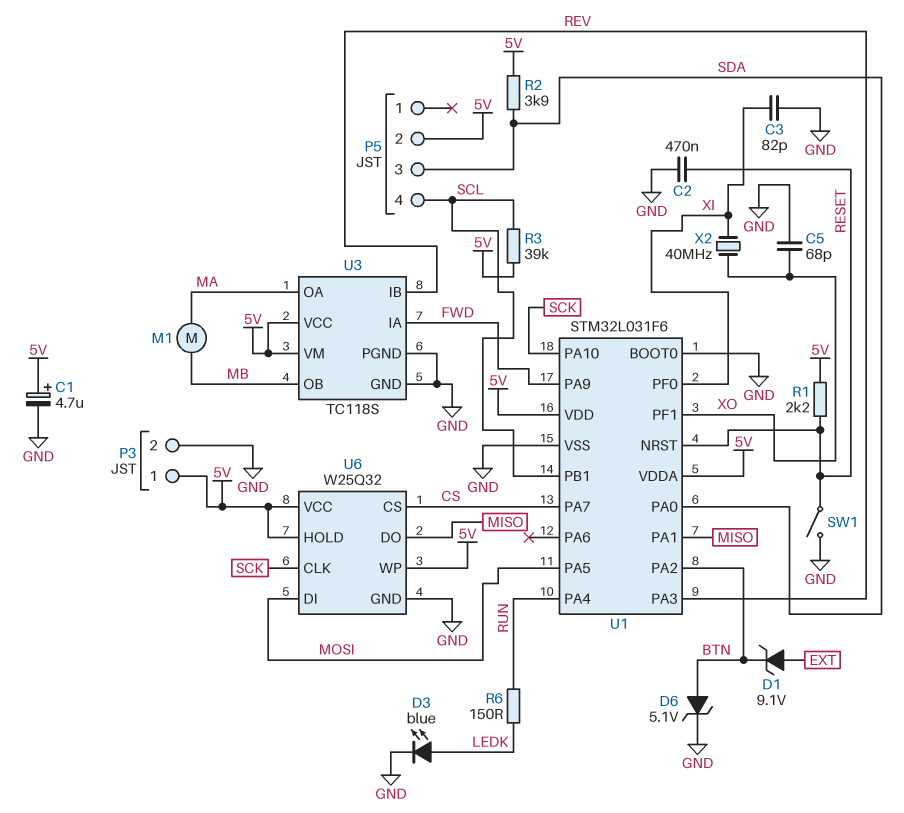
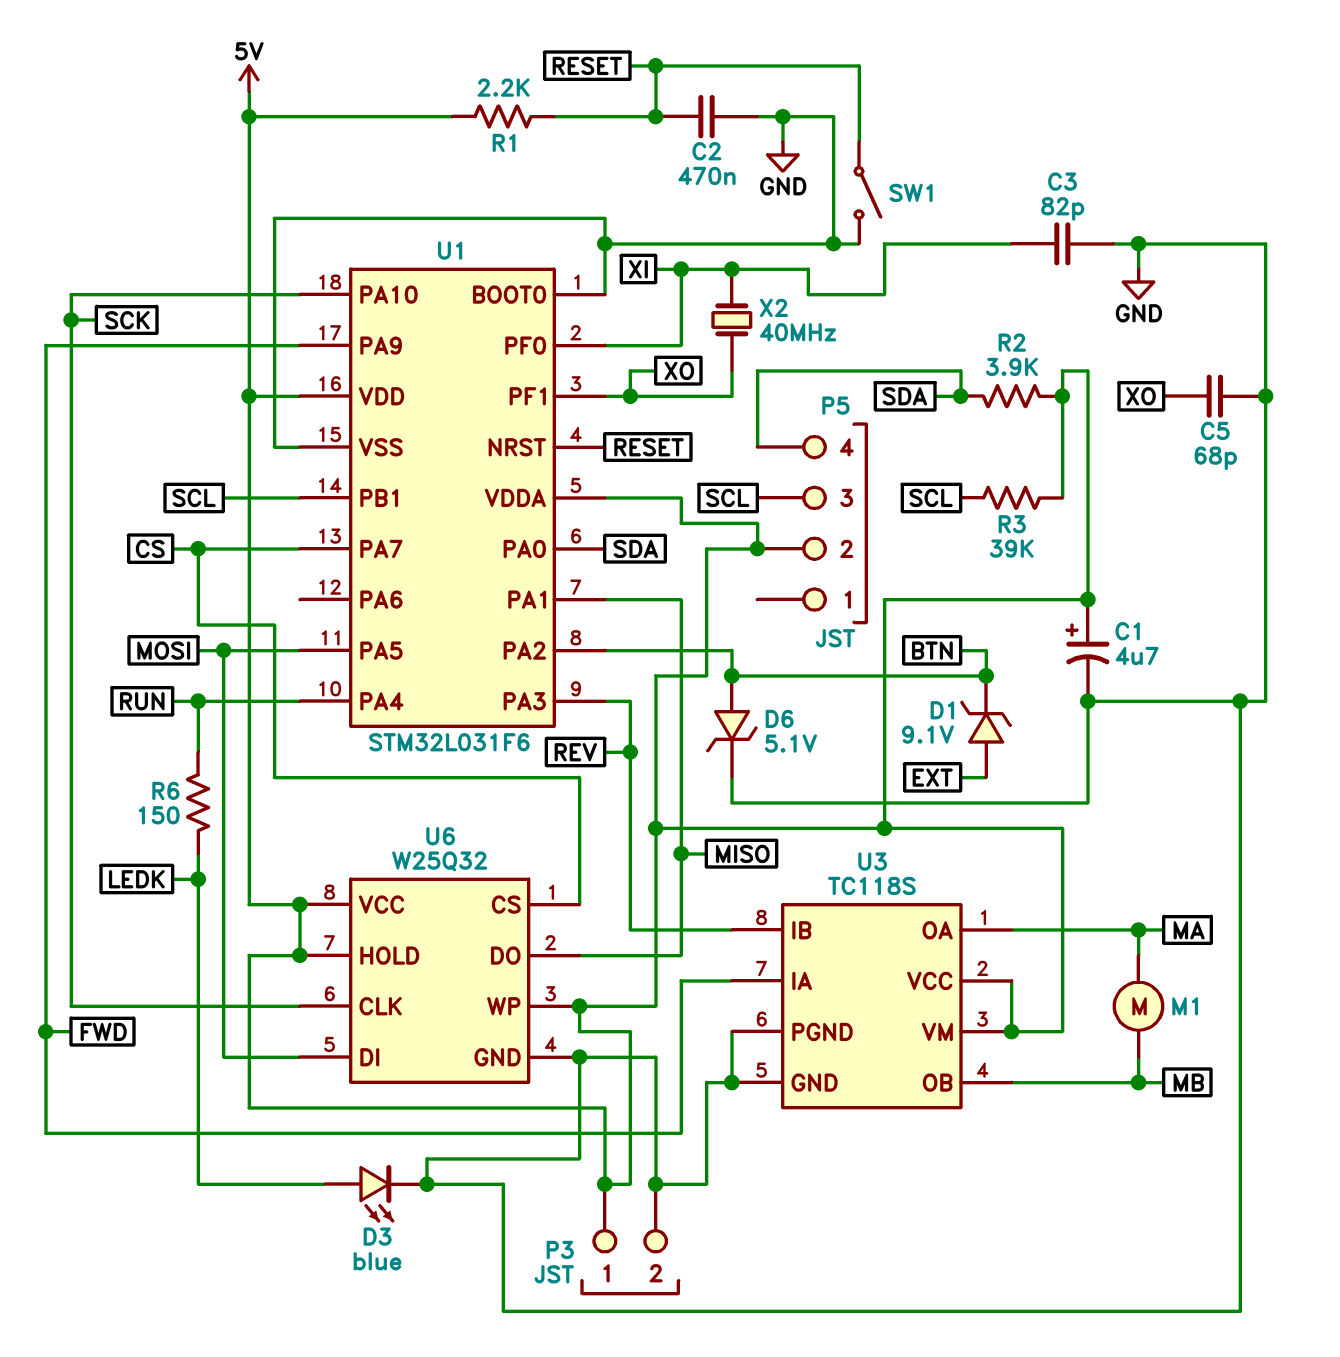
P5 pin 3: SDA -> SCL
P5 pin 4: SCL -> SDA

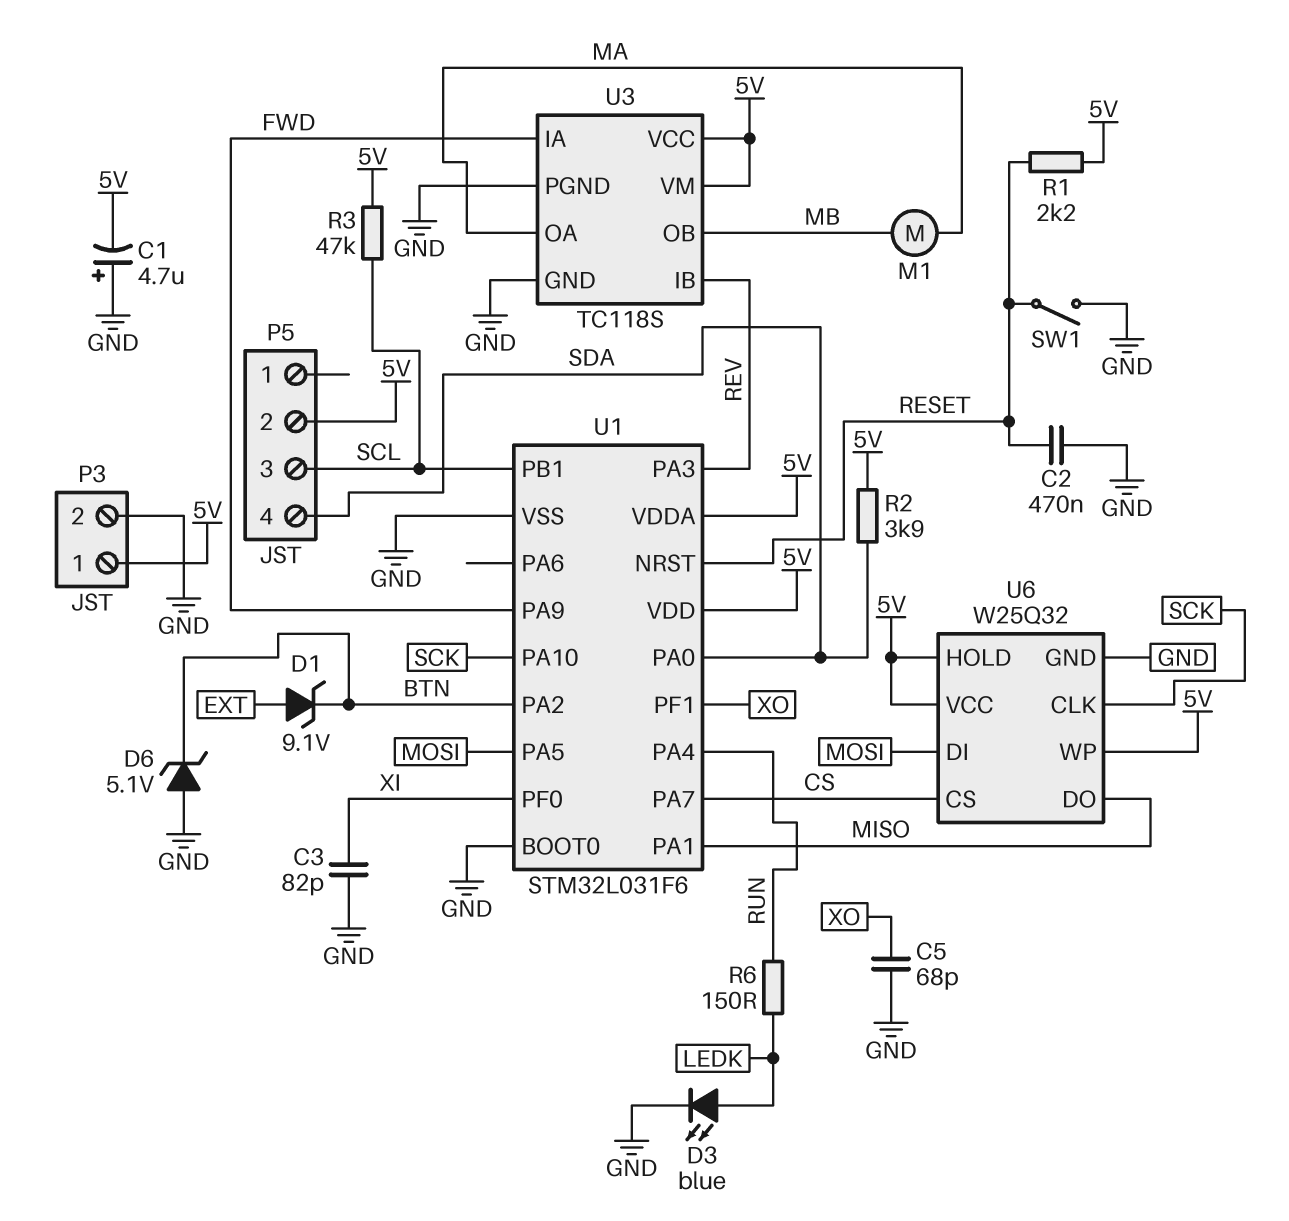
C1: 4.7uF (plus 5V, minus GND) -> 4.7uF (plus GND, minus 5V)
D6: zener 5.1V (A BTN, K GND) -> zener 5.1V (A GND, K BTN)
R3: 39k (5V, SCL) -> 47k (5V, SCL)
X2: 40MHz (XI, XO) -> none

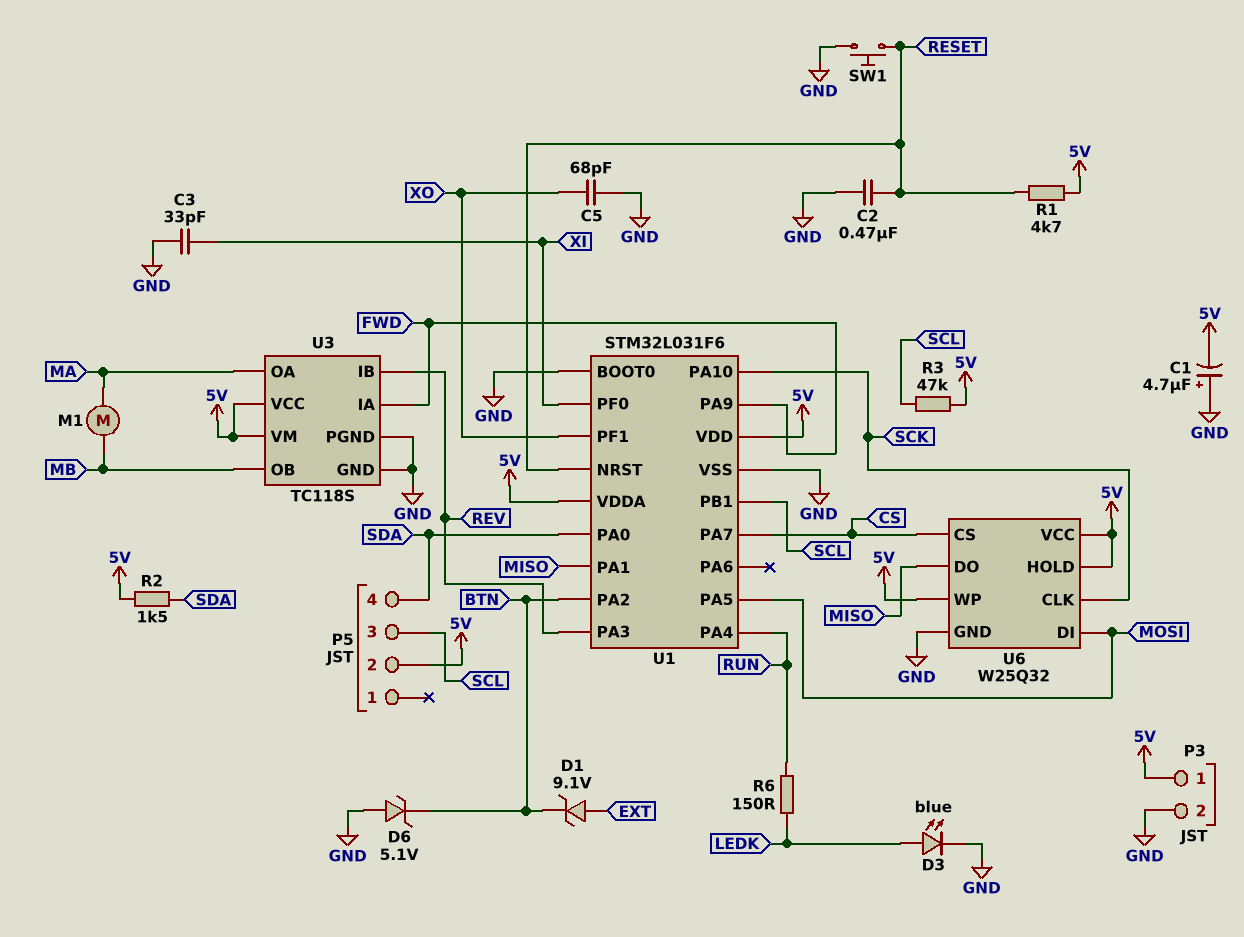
C3: 82pF (GND, XI) -> 33pF (GND, XI)
R1: 2.2k (5V, RESET) -> 4.7k (5V, RESET)
R2: 3.9k (5V, SDA) -> 1.5k (5V, SDA)
SW1: switch (GND, RESET) -> button (GND, RESET)

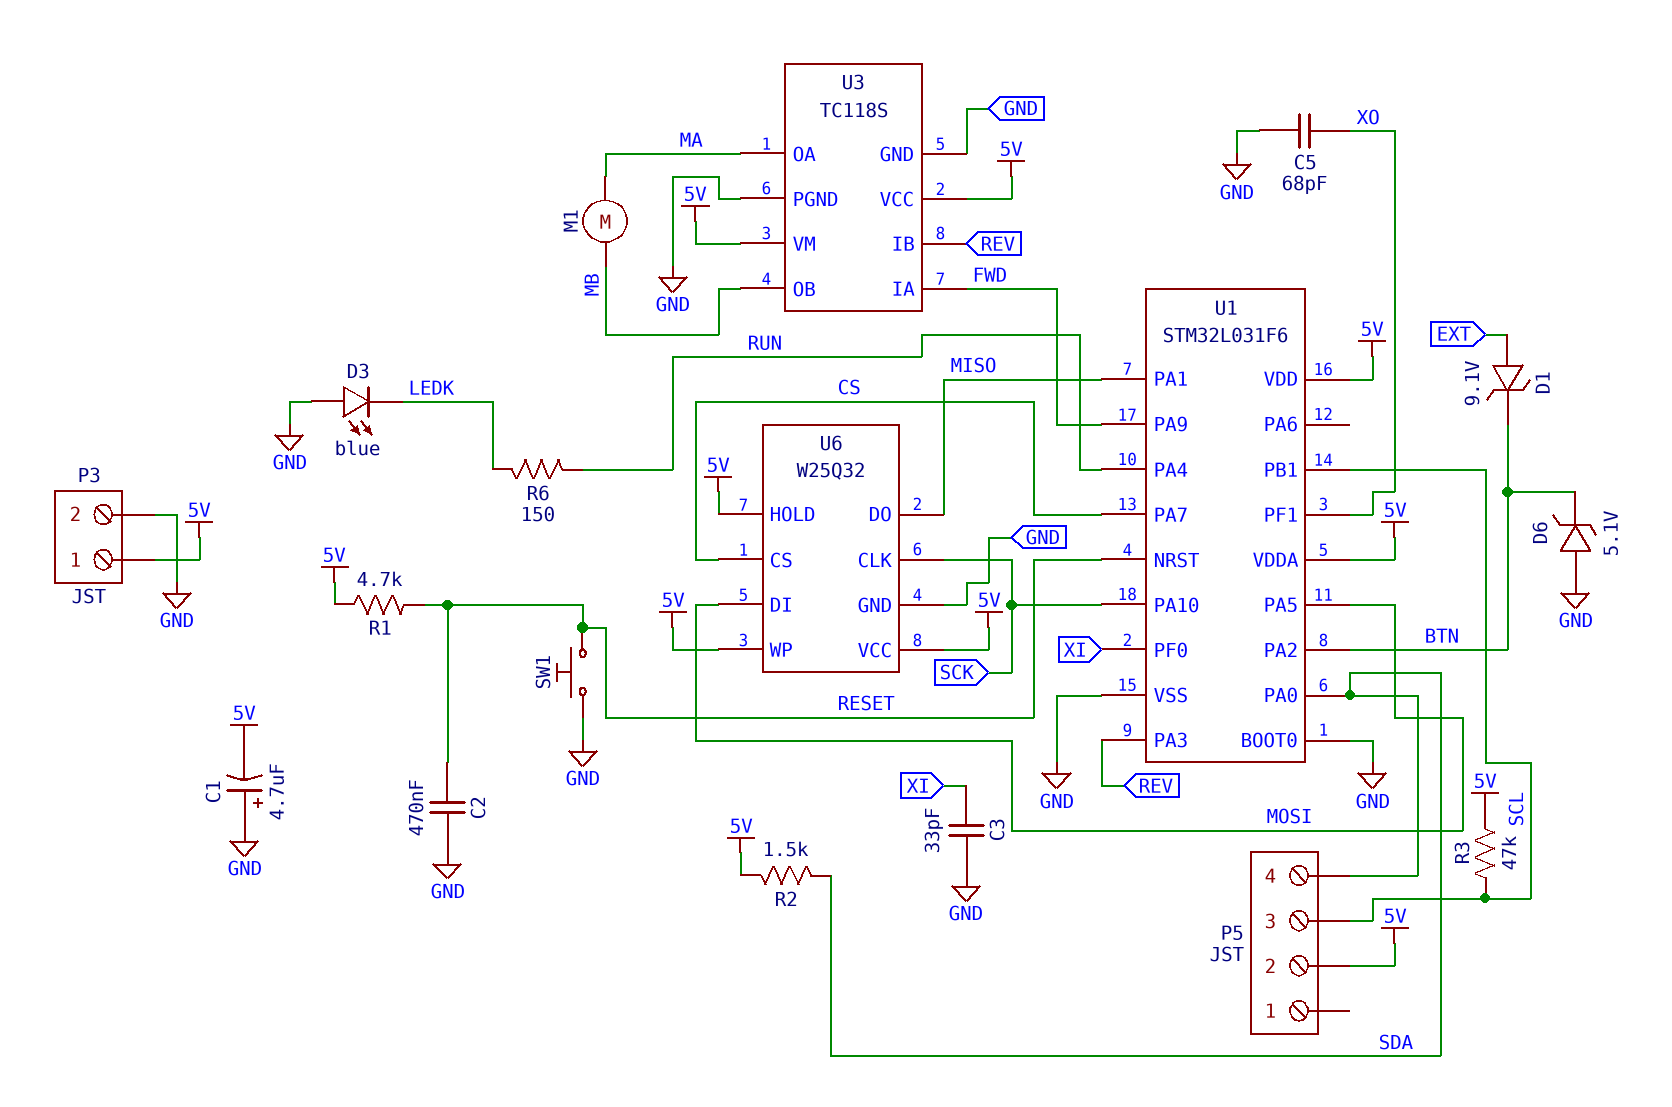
D3: LED blue (A LEDK, K GND) -> LED blue (A GND, K LEDK)

